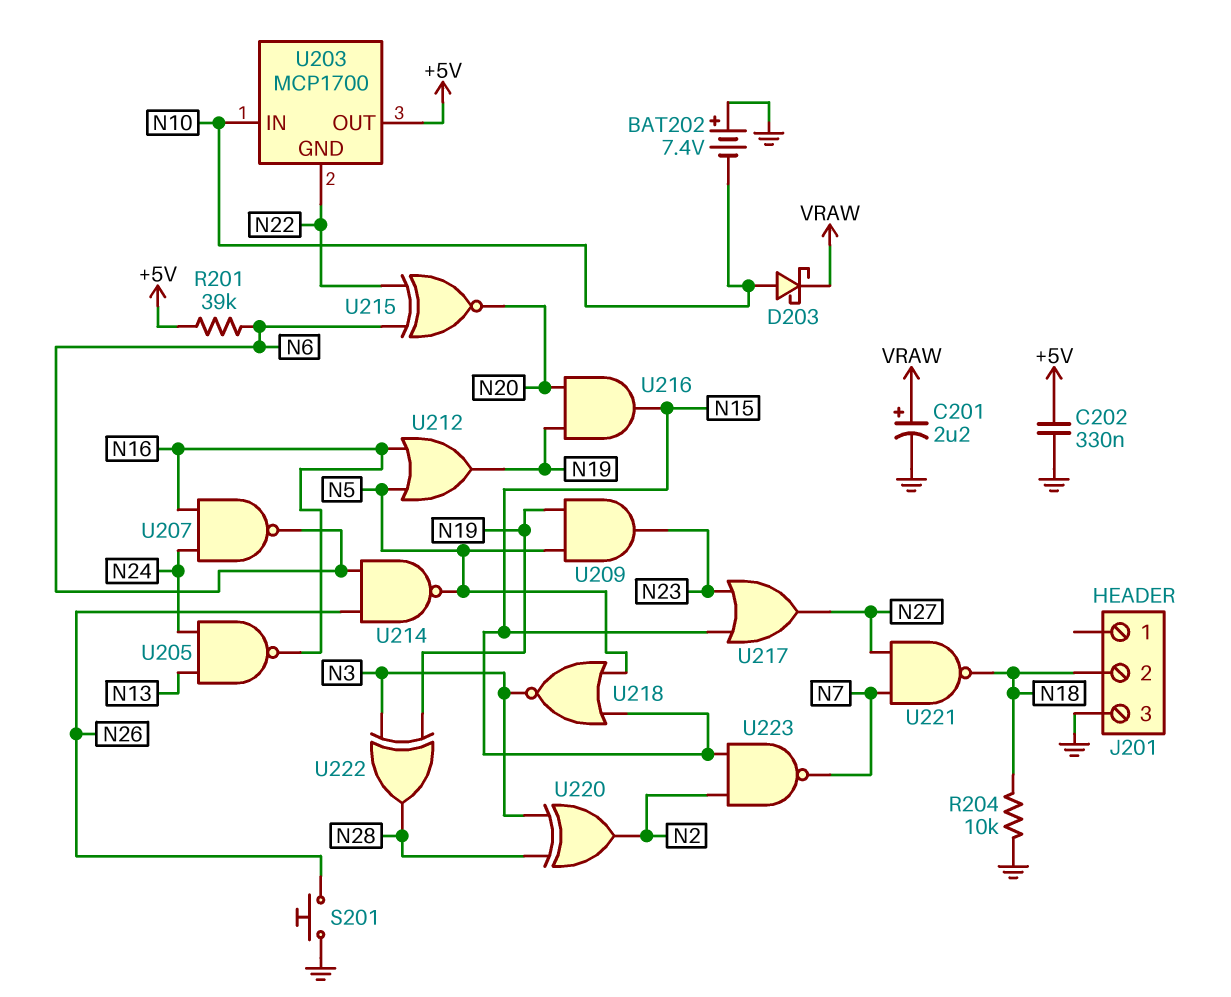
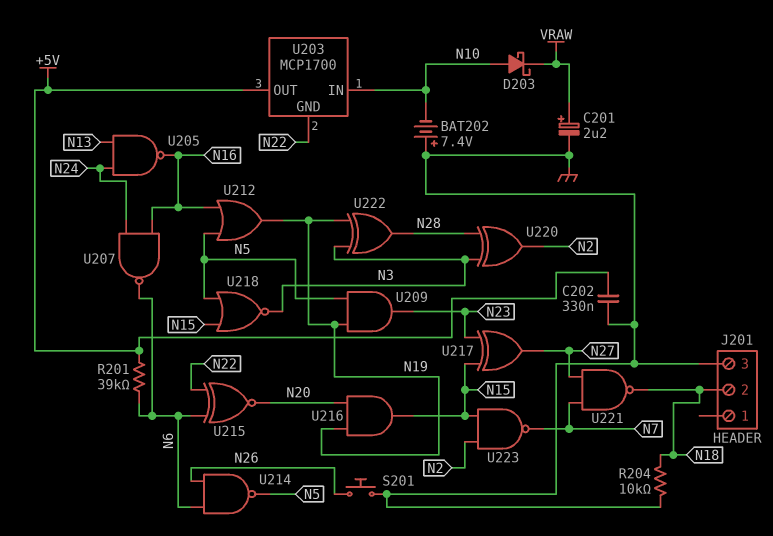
U217: OR (in N15, in N23, out N27) -> XOR (in N15, in N23, out N27)

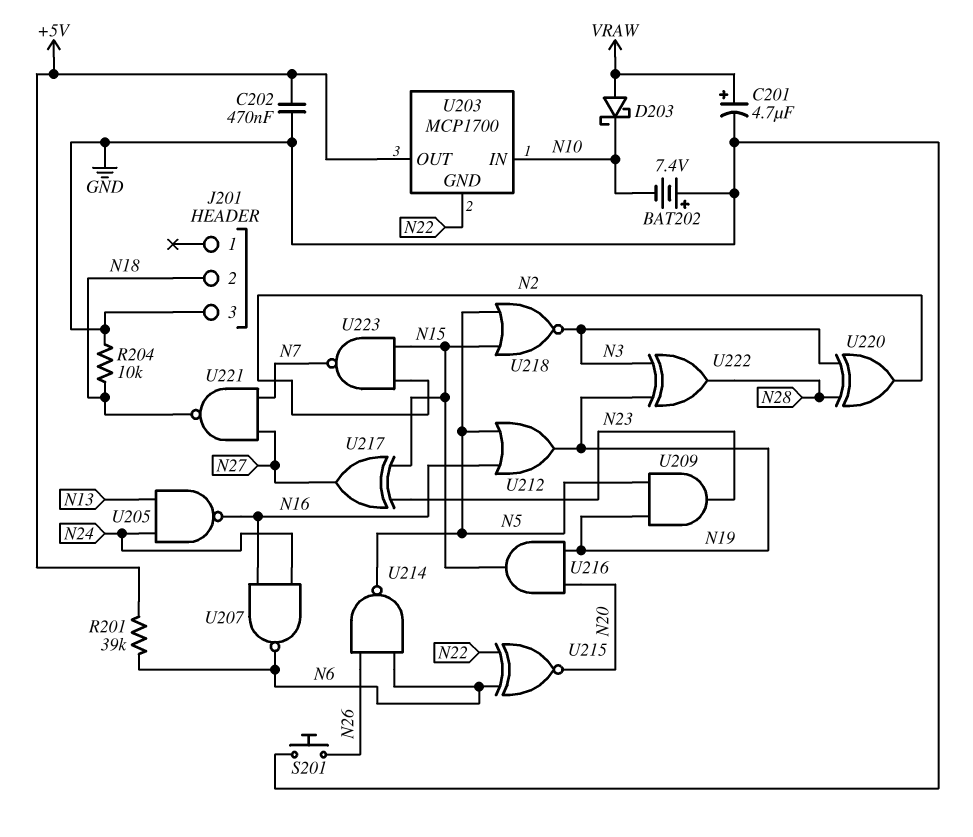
C201: 2.2uF (plus VRAW, minus GND) -> 4.7uF (plus VRAW, minus GND)
C202: 330nF (+5V, GND) -> 470nF (+5V, GND)
D203: schottky (A N10, K VRAW) -> schottky (A VRAW, K N10)

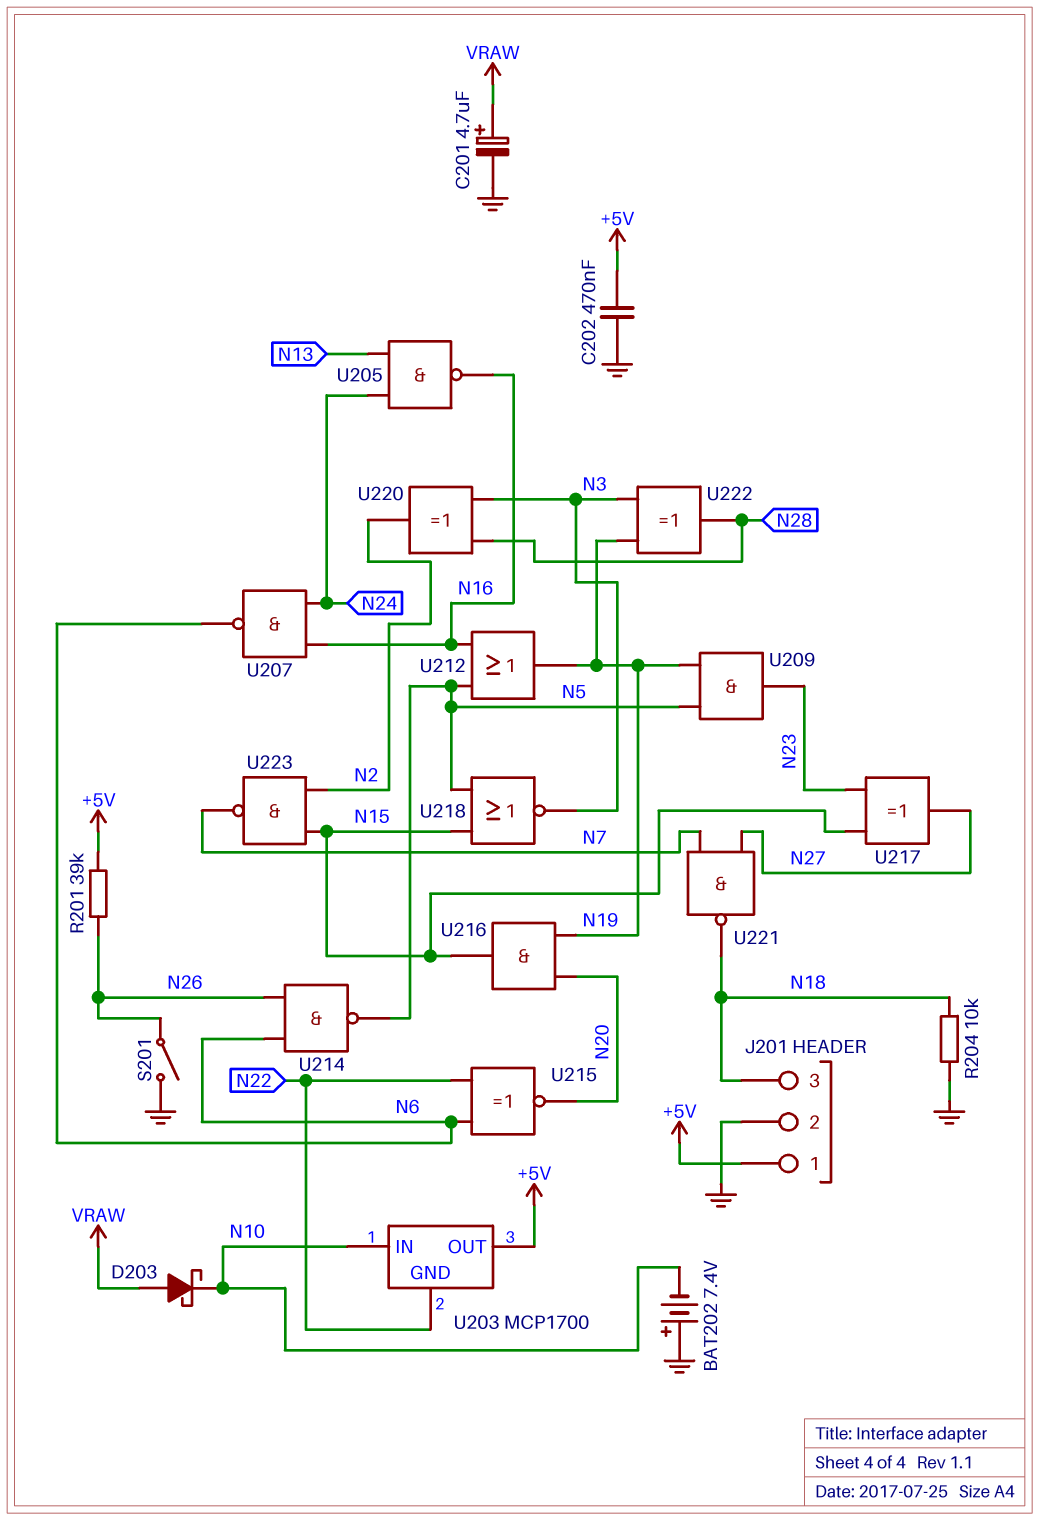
J201 pin 1: none -> +5V
J201 pin 2: N18 -> GND
J201 pin 3: GND -> N18
R201: 39k (+5V, N6) -> 39k (+5V, N26)
S201: button (GND, N26) -> switch (GND, N26)

